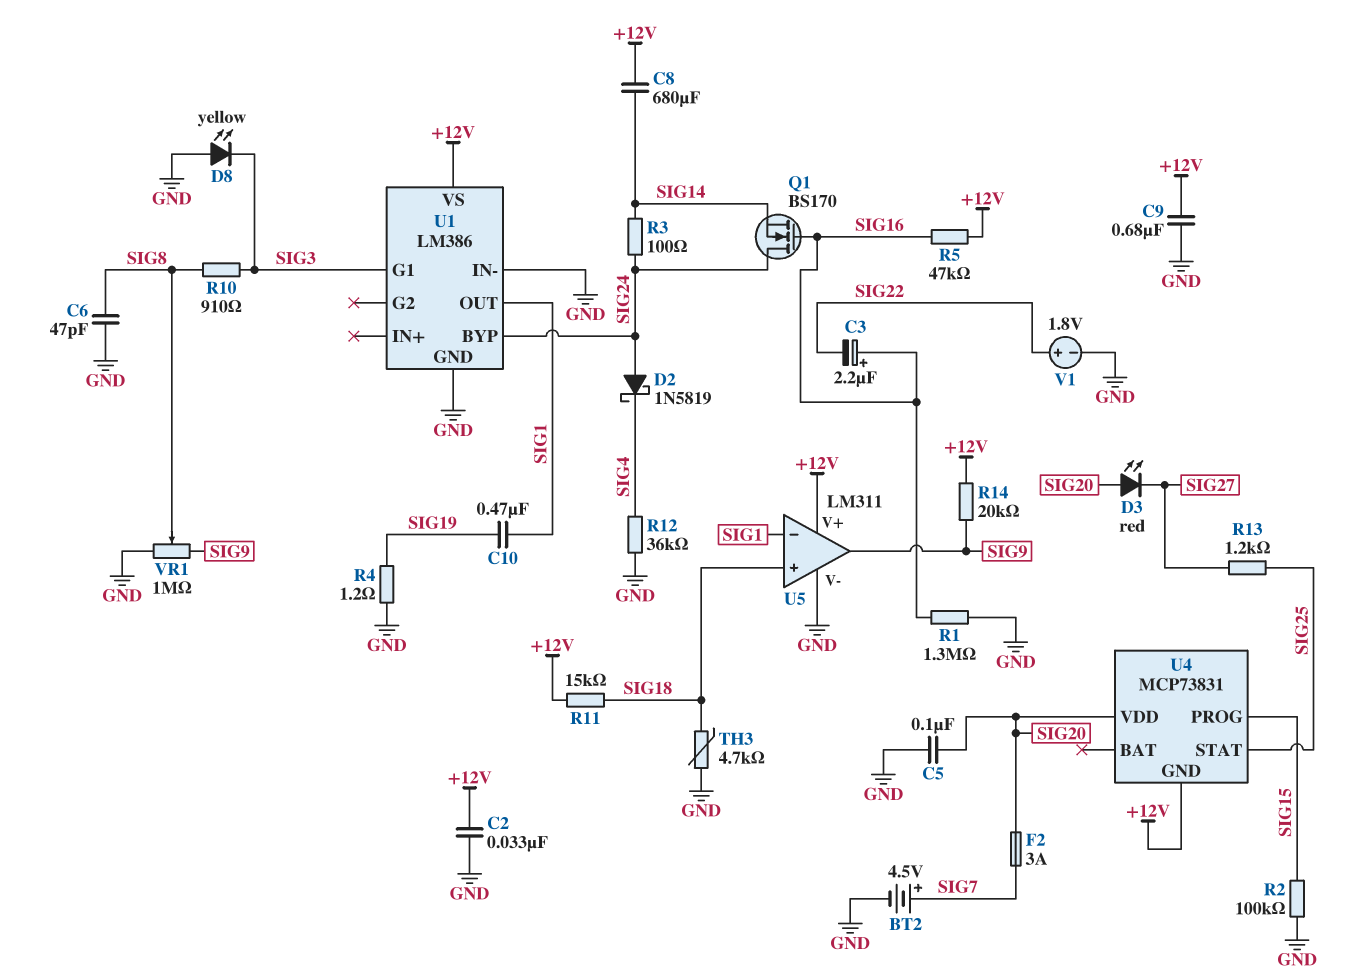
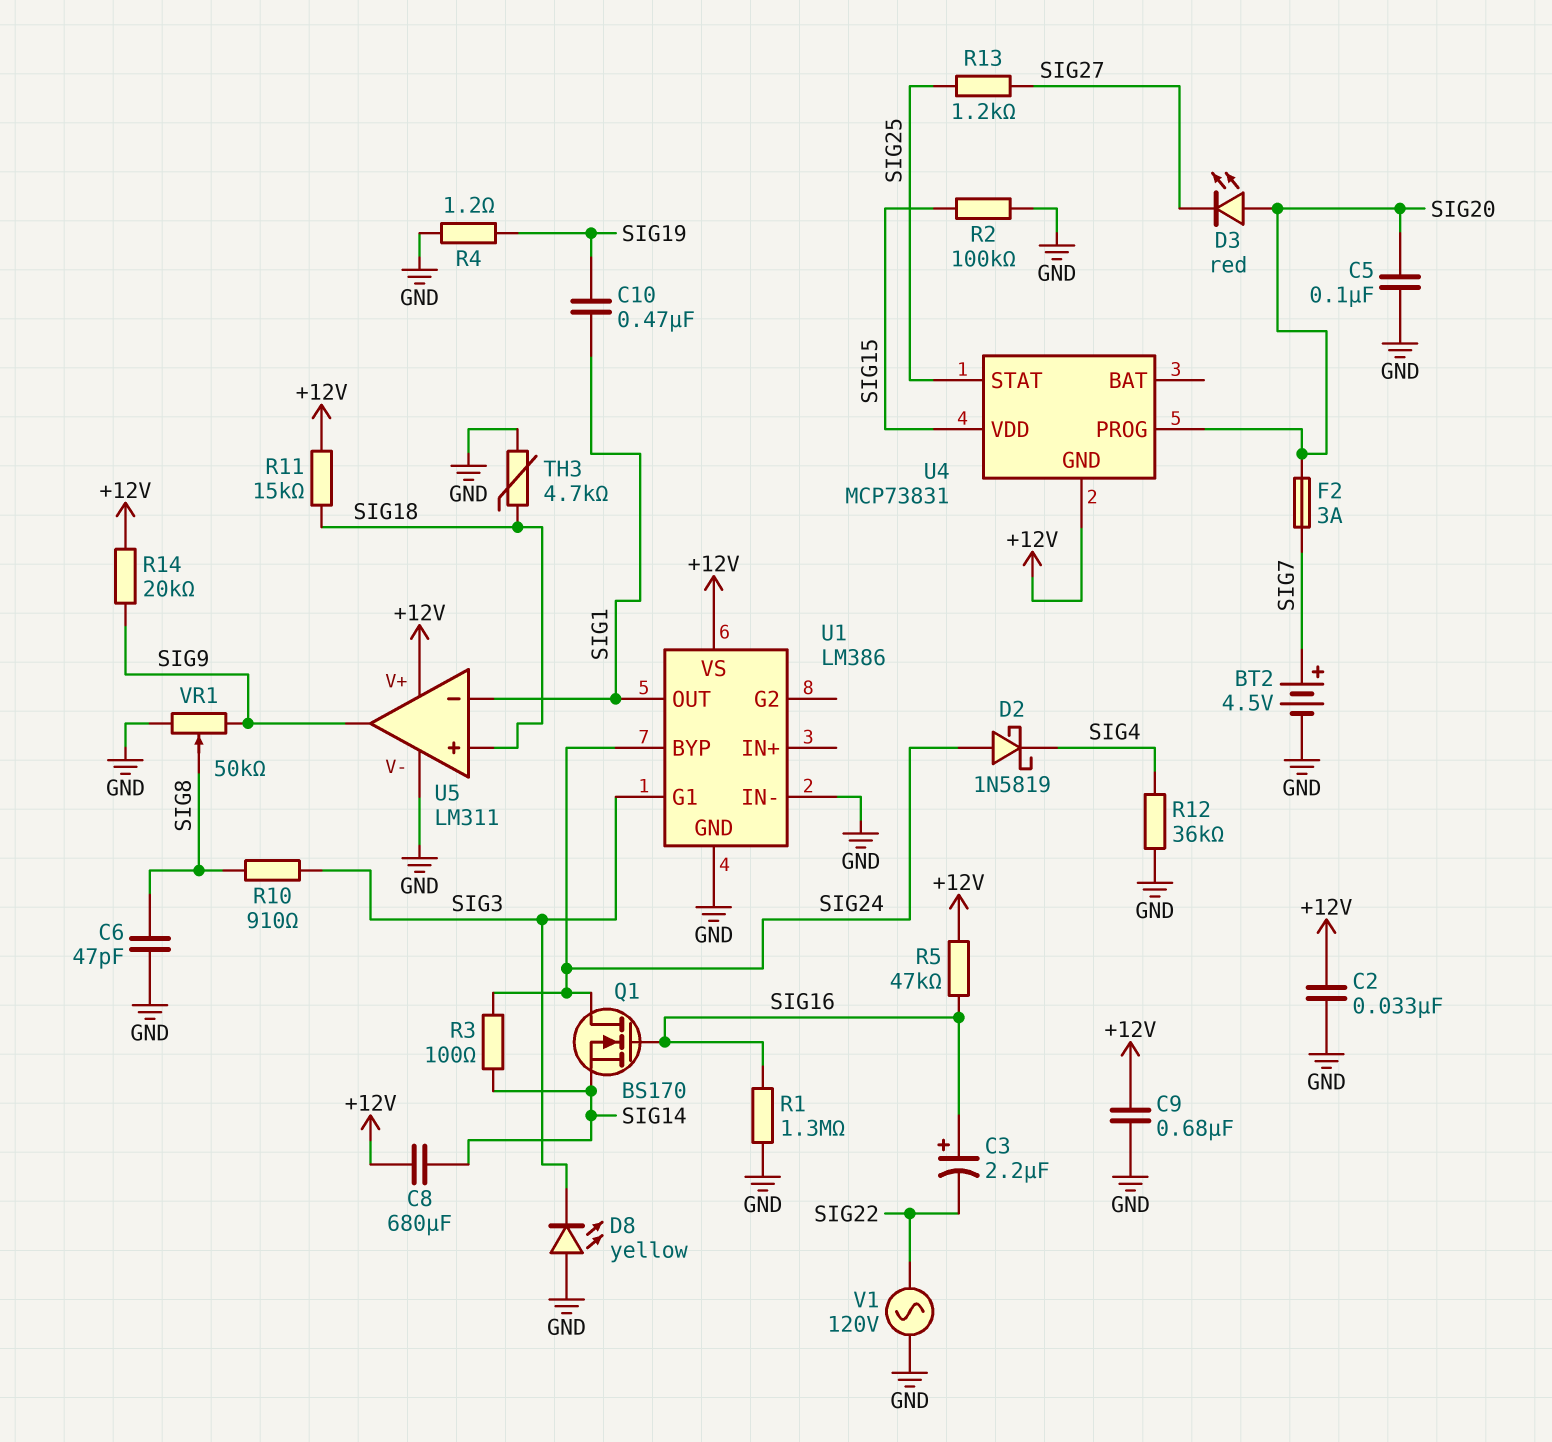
U4 pin PROG: SIG15 -> SIG20
U4 pin VDD: SIG20 -> SIG15
V1: 1.8V (plus SIG22, minus GND) -> AC 120V (GND, SIG22)
VR1: 1M (GND, SIG9, wiper SIG8) -> 50k (GND, SIG9, wiper SIG8)

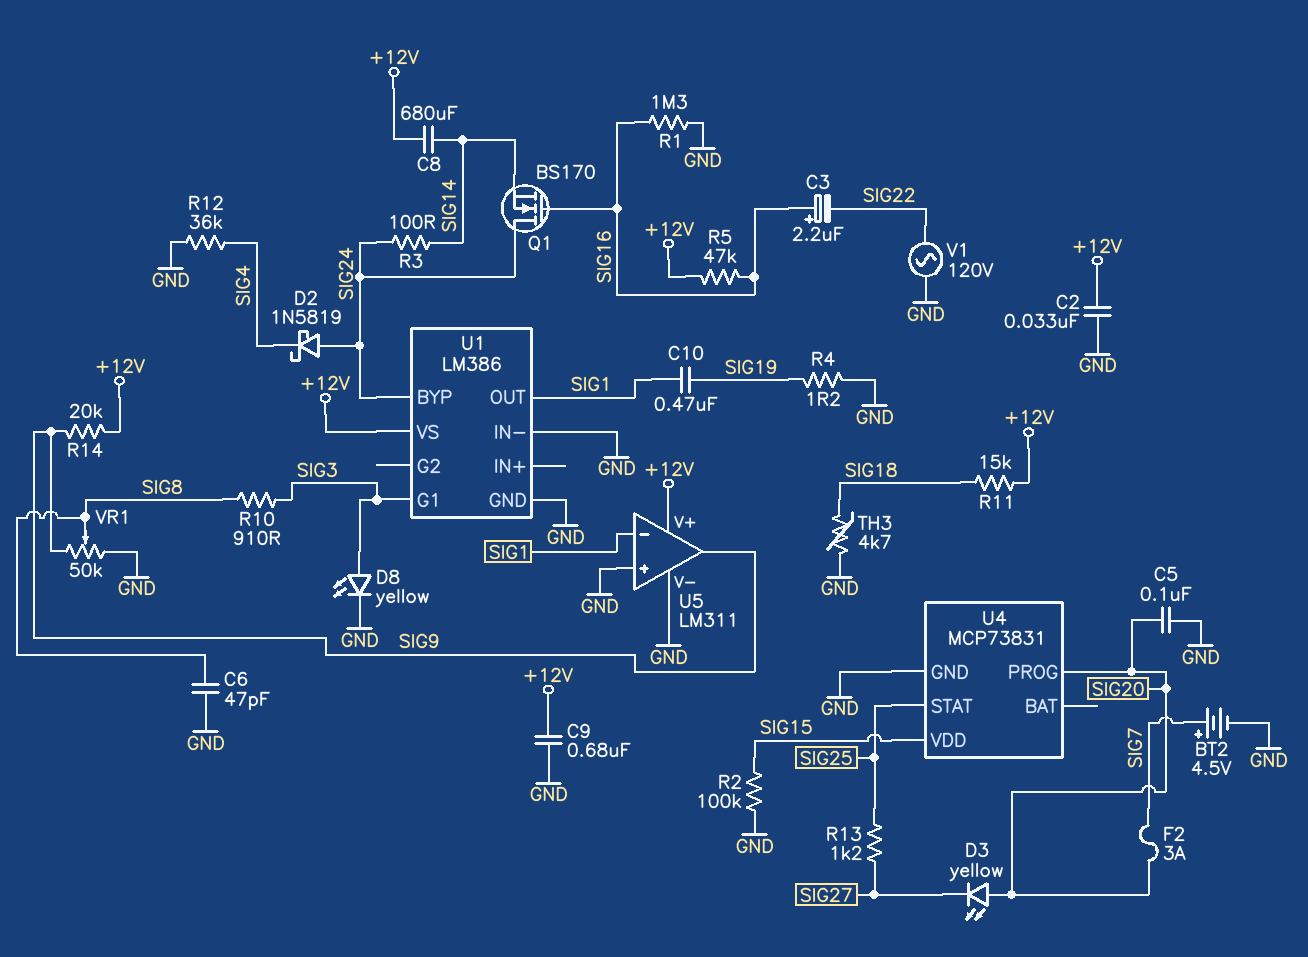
D3: LED red (A SIG20, K SIG27) -> LED yellow (A SIG20, K SIG27)
D8: LED yellow (A GND, K SIG3) -> LED yellow (A SIG3, K GND)
U4 pin GND: +12V -> GND
U5 pin in+: SIG18 -> GND

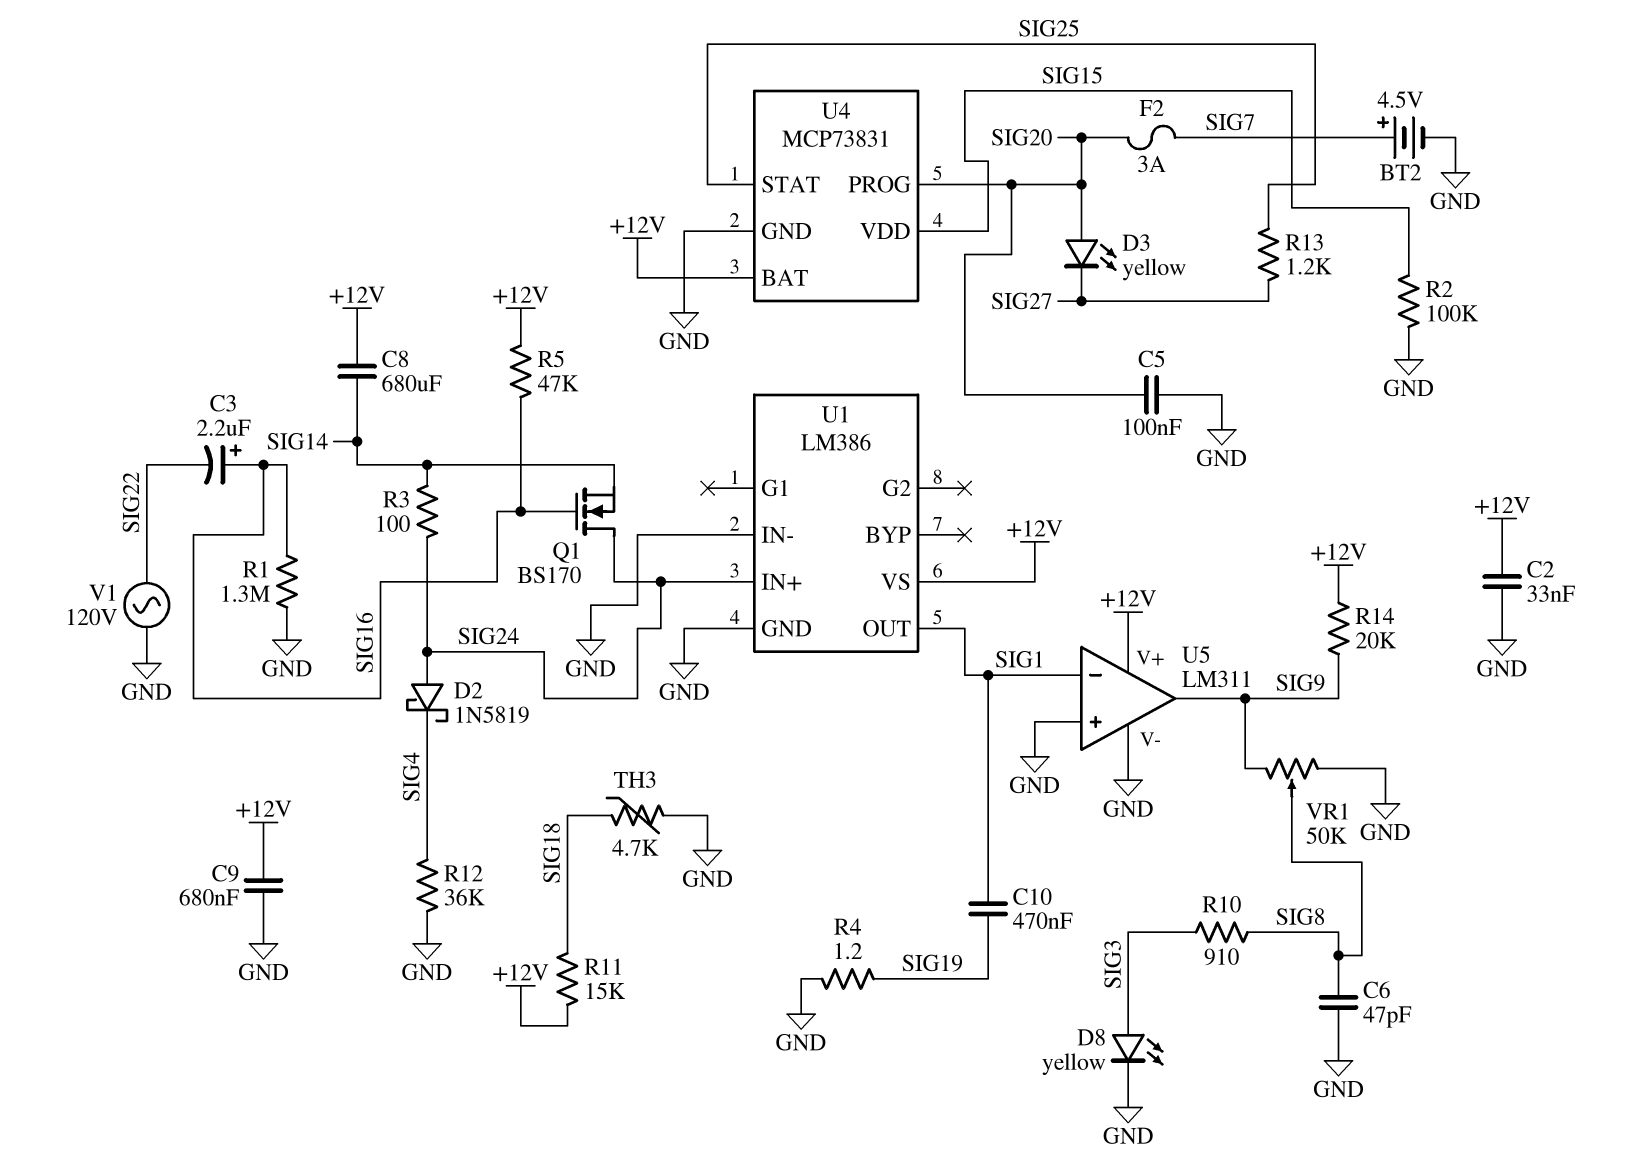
U1 pin BYP: SIG24 -> none
U1 pin G1: SIG3 -> none
U1 pin IN+: none -> SIG24
U4 pin BAT: none -> +12V

